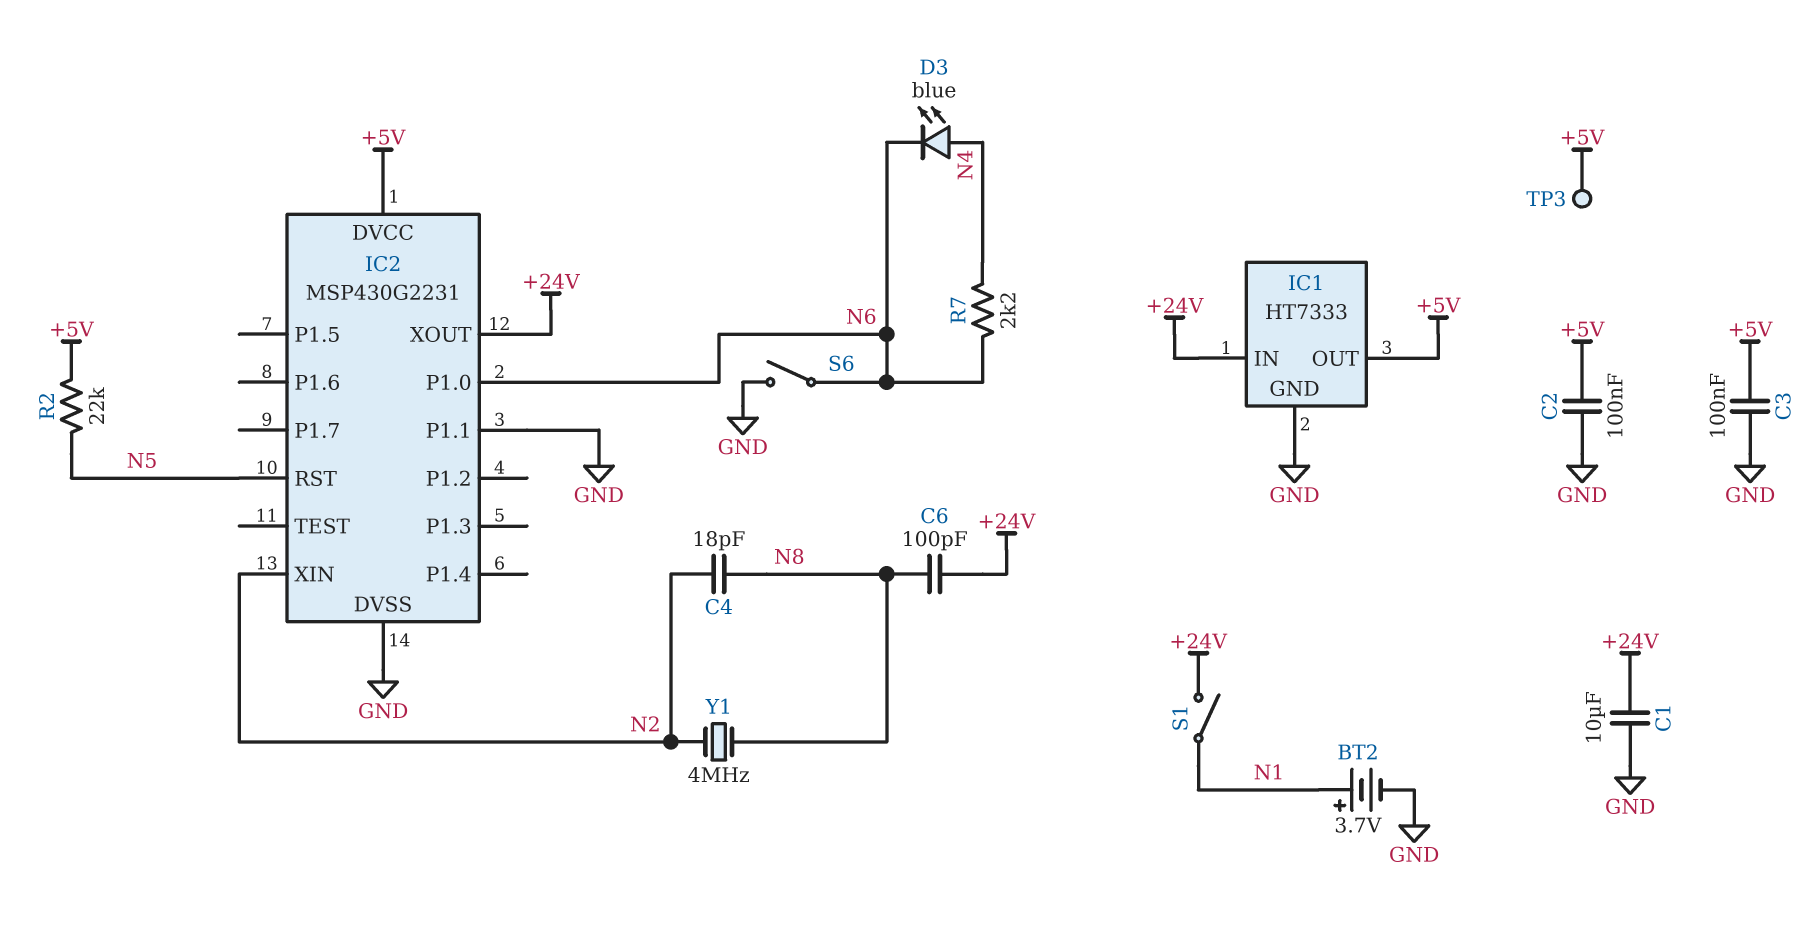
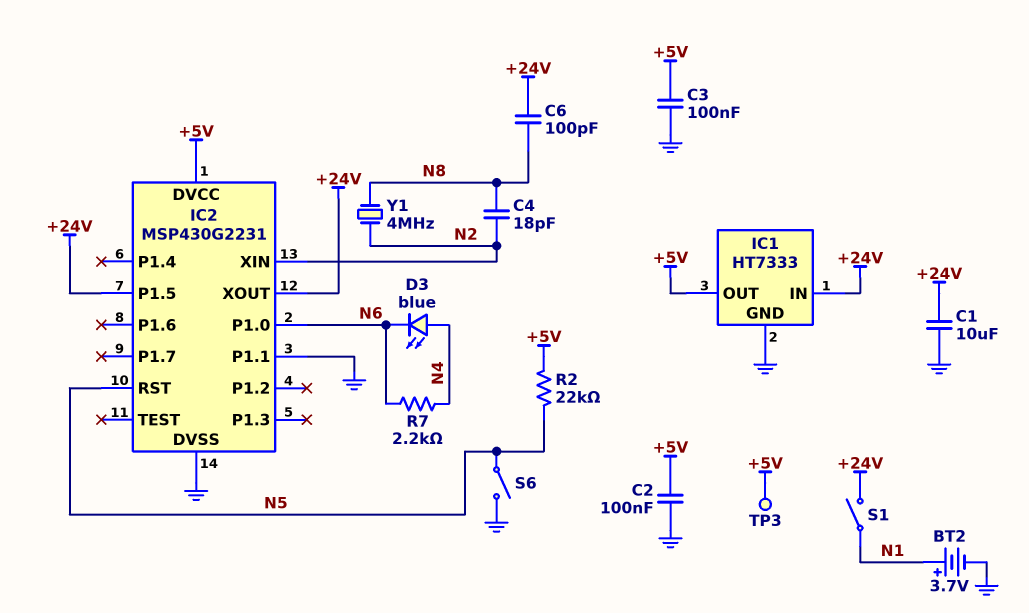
IC2 pin P1.5: none -> +24V
S6: switch (GND, N6) -> switch (GND, N5)

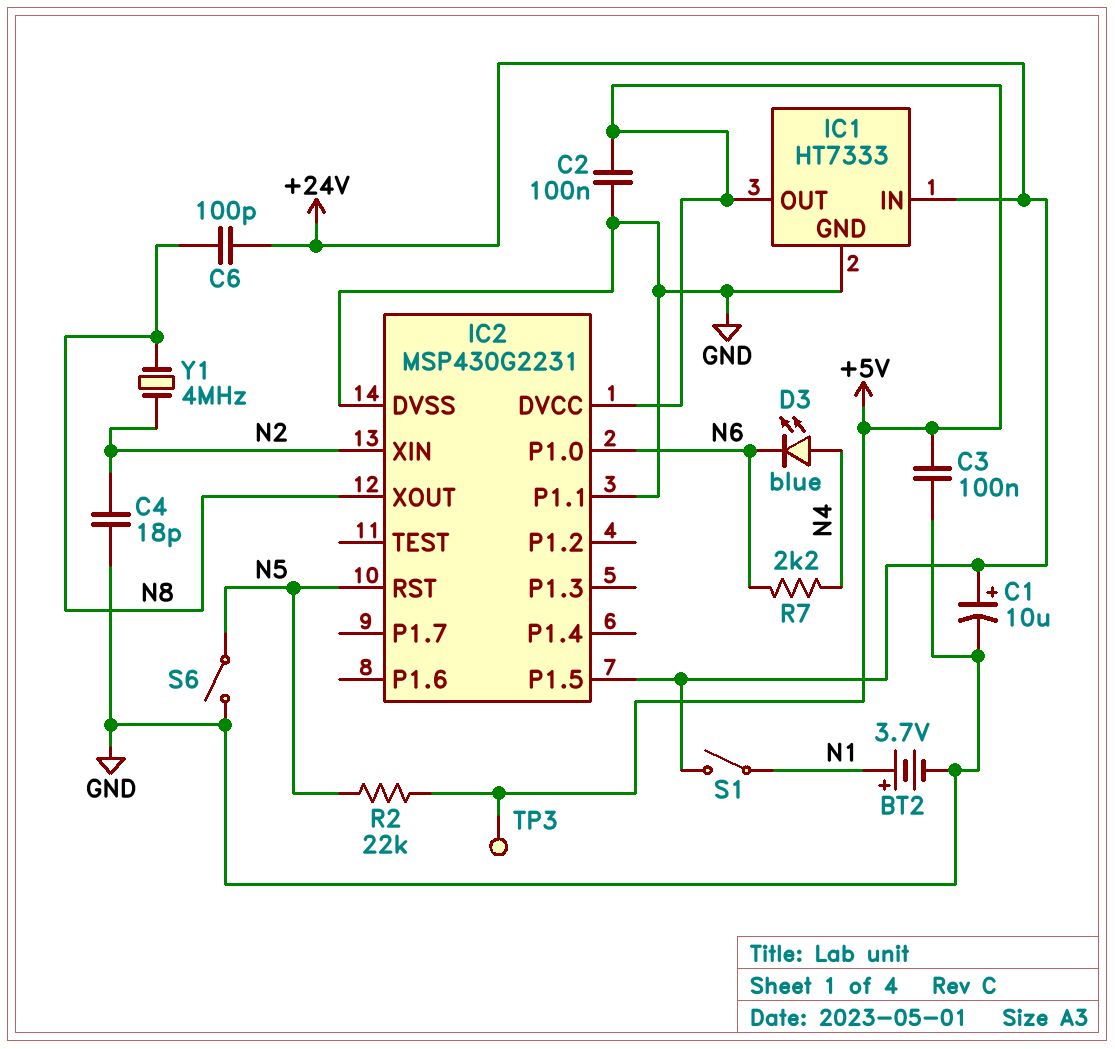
C1: 10uF (+24V, GND) -> 10uF (plus +24V, minus GND)
C4: 18pF (N2, N8) -> 18pF (GND, N2)
IC2 pin XOUT: +24V -> N8

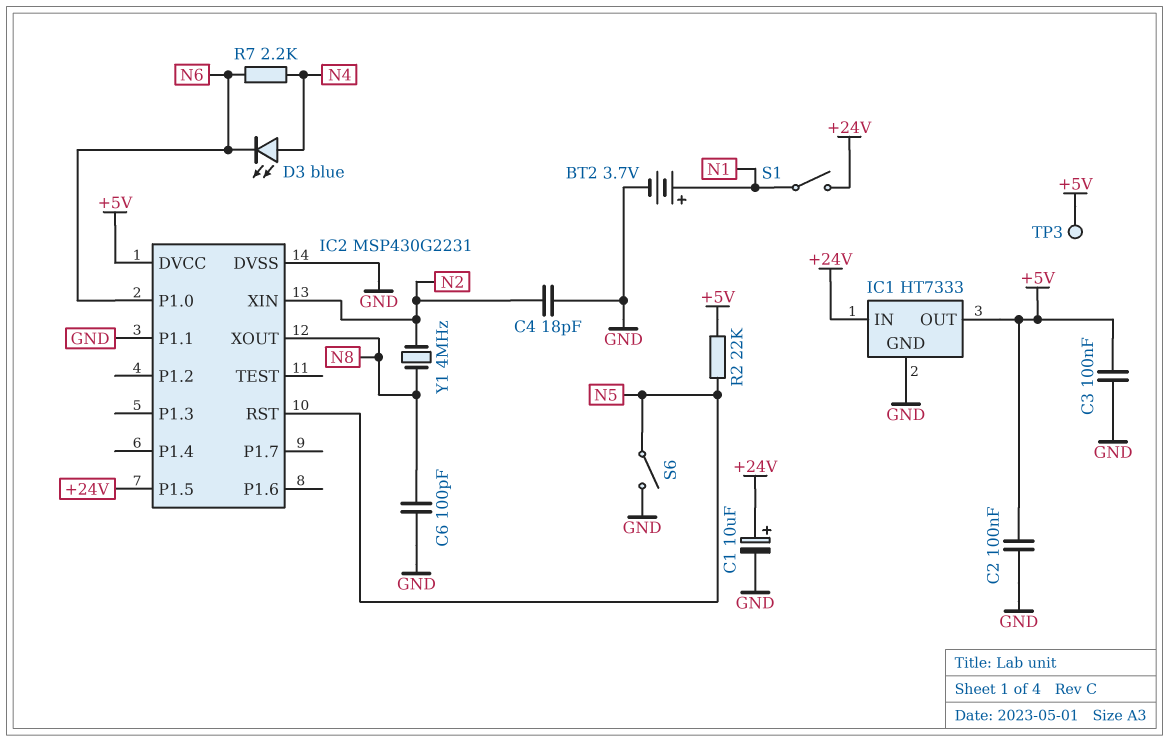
C6: 100pF (+24V, N8) -> 100pF (GND, N8)

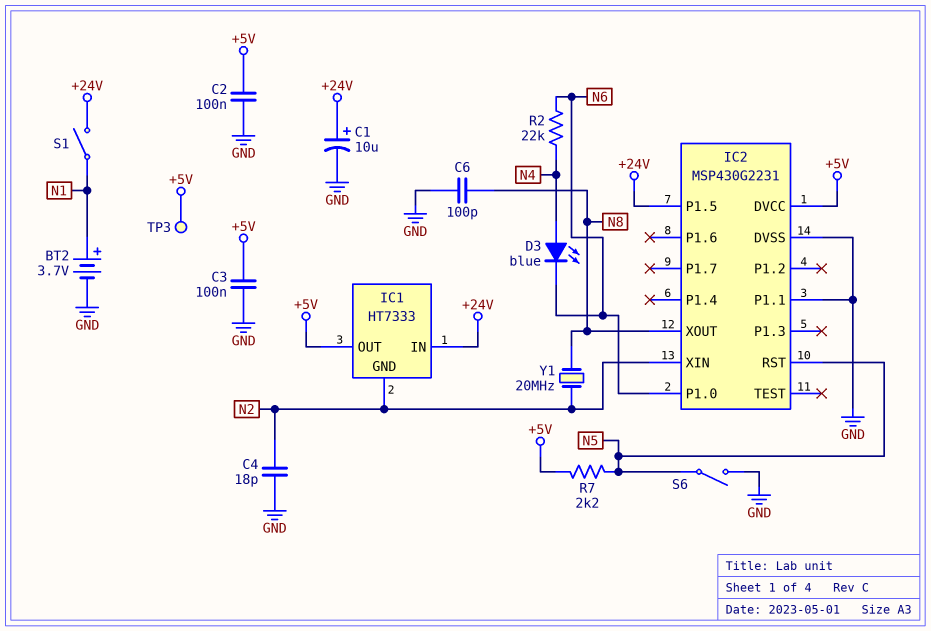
IC1 pin GND: GND -> N2
R2: 22k (+5V, N5) -> 22k (N4, N6)
R7: 2.2k (N4, N6) -> 2.2k (+5V, N5)
Y1: 4MHz (N2, N8) -> 20MHz (N2, N8)

